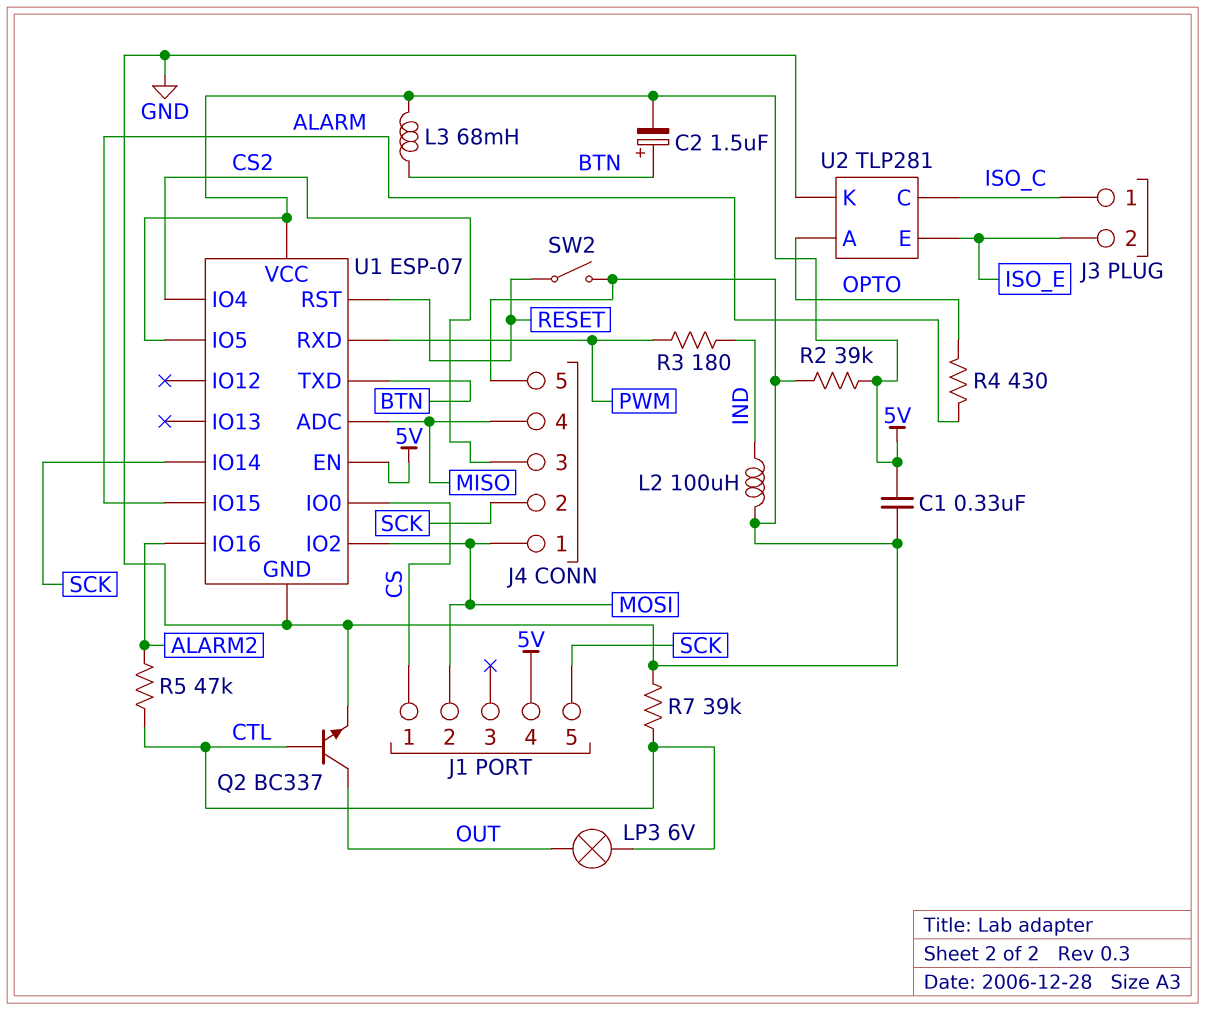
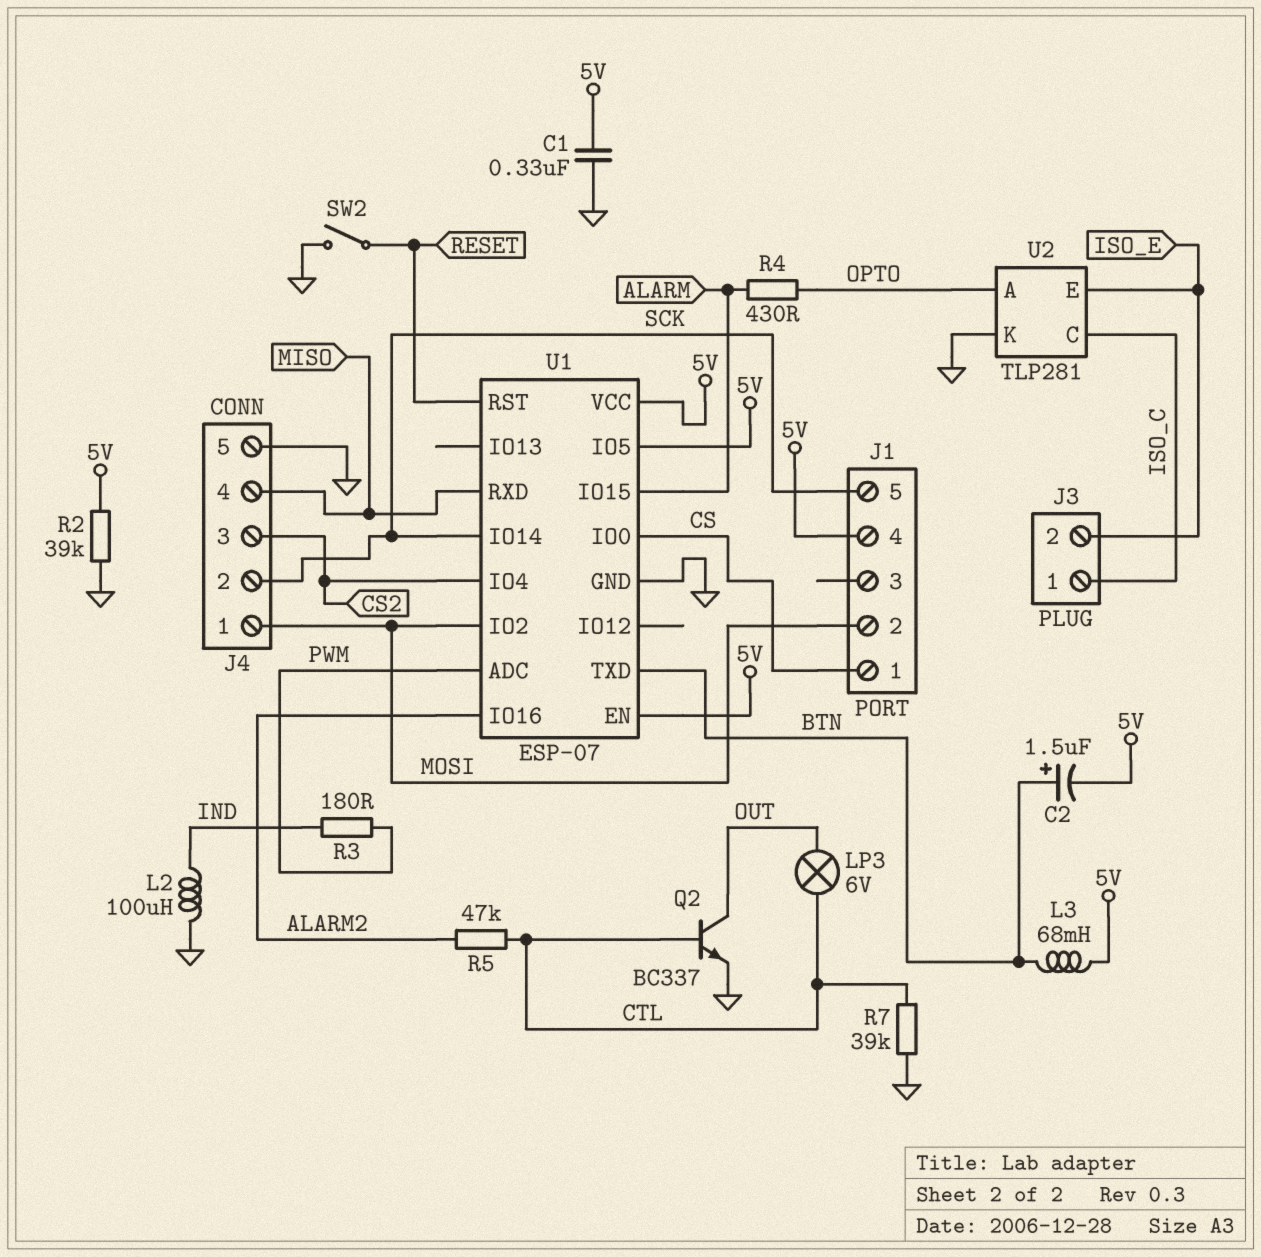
U1 pin ADC: MISO -> PWM
U1 pin RXD: PWM -> MISO

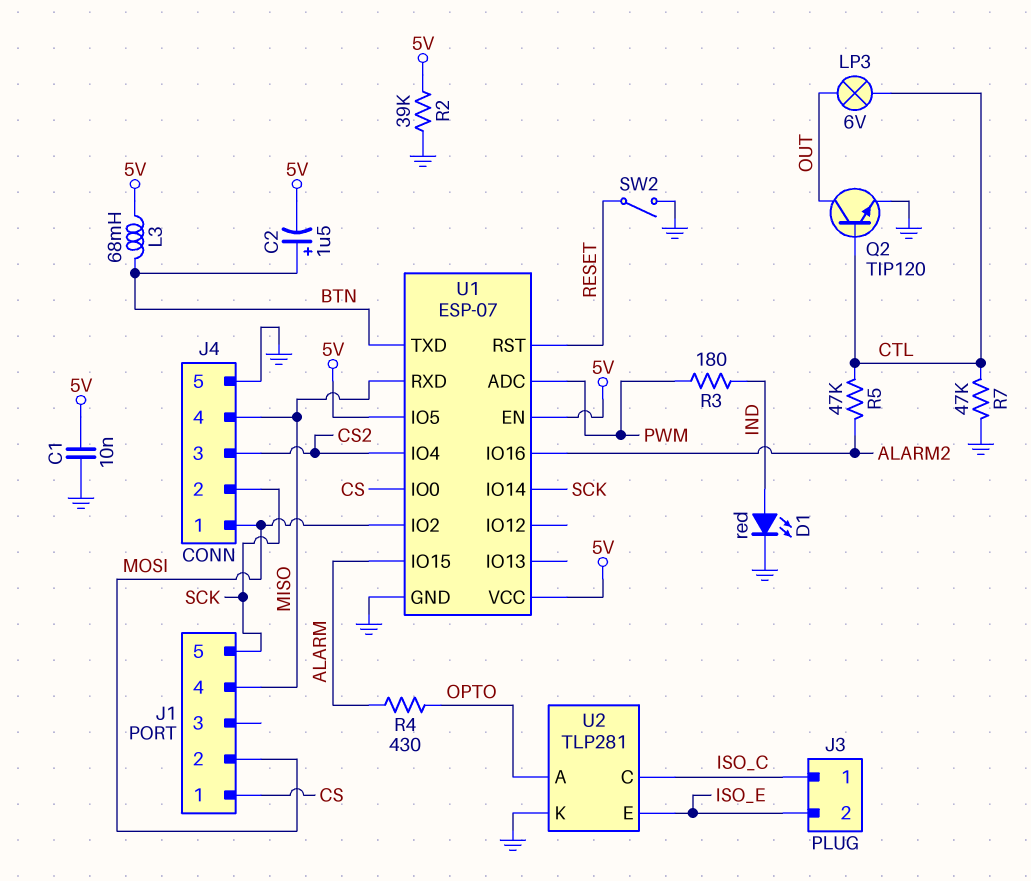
C1: 330nF (5V, GND) -> 10nF (5V, GND)
D1: none -> LED red (A IND, K GND)
J1 pin 4: 5V -> MISO
L2: 100uH (GND, IND) -> none
Q2: NPN BC337 (B CTL, C OUT, E GND) -> NPN TIP120 (B CTL, C OUT, E GND)
R7: 39k (CTL, GND) -> 47k (CTL, GND)

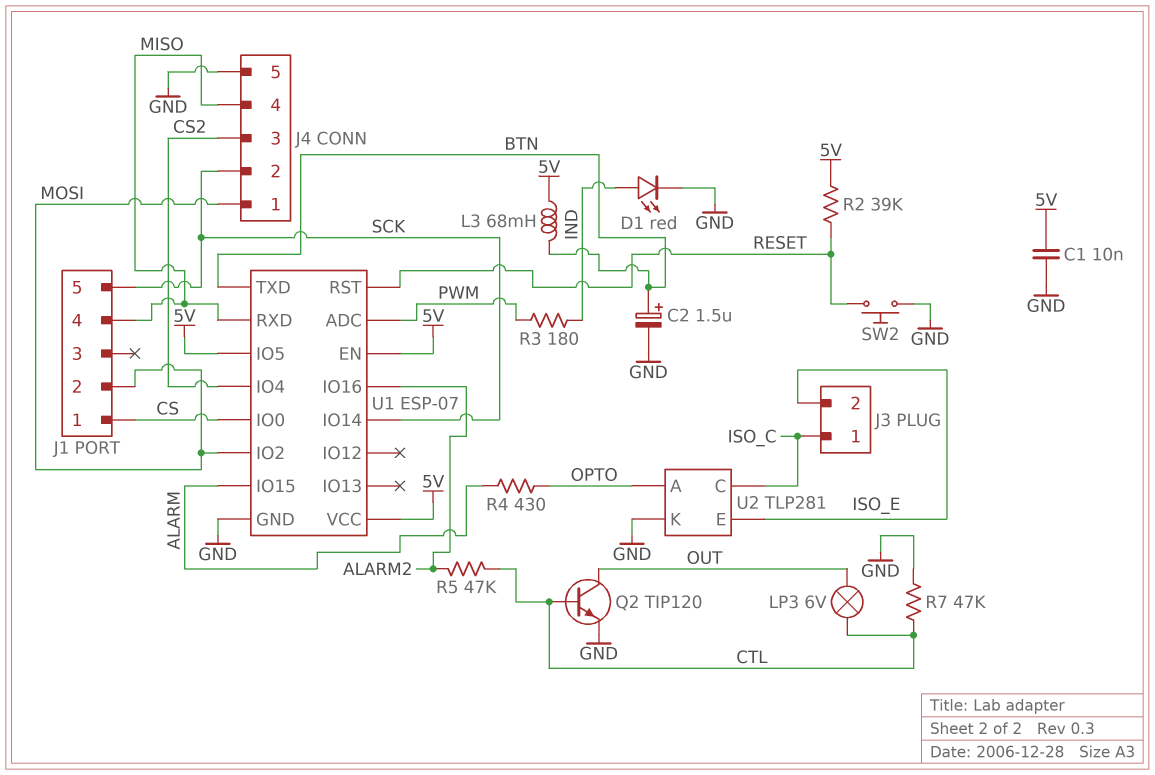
C2: 1.5uF (plus BTN, minus 5V) -> 1.5uF (plus BTN, minus GND)
R2: 39k (5V, GND) -> 39k (5V, RESET)
SW2: switch (GND, RESET) -> button (GND, RESET)

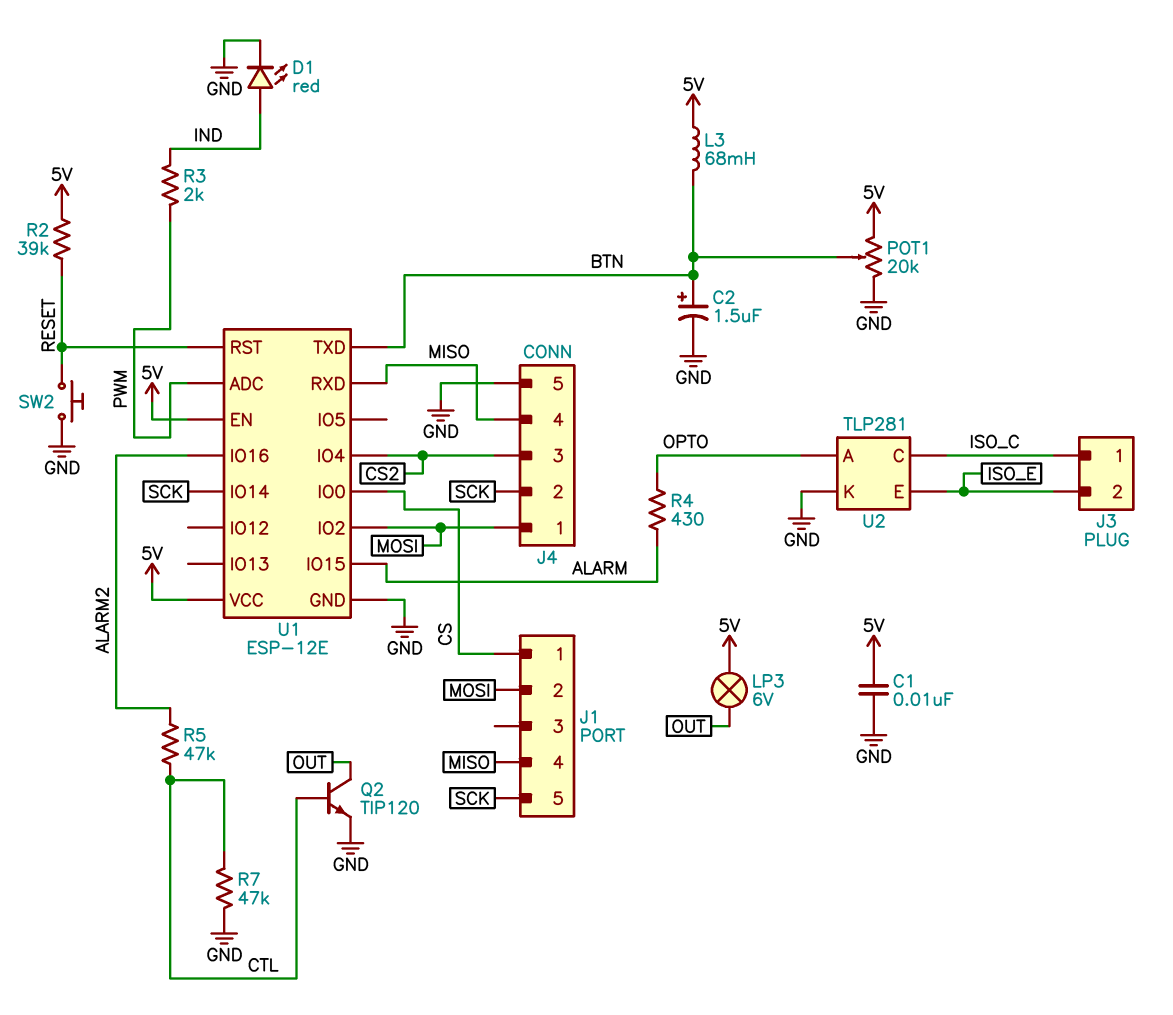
LP3: lamp 6V (CTL, OUT) -> lamp 6V (5V, OUT)
POT1: none -> 20k (5V, GND, wiper BTN)
R3: 180 (IND, PWM) -> 2k (IND, PWM)
U1: ESP-07 -> ESP-12E
U1 pin IO5: 5V -> none

